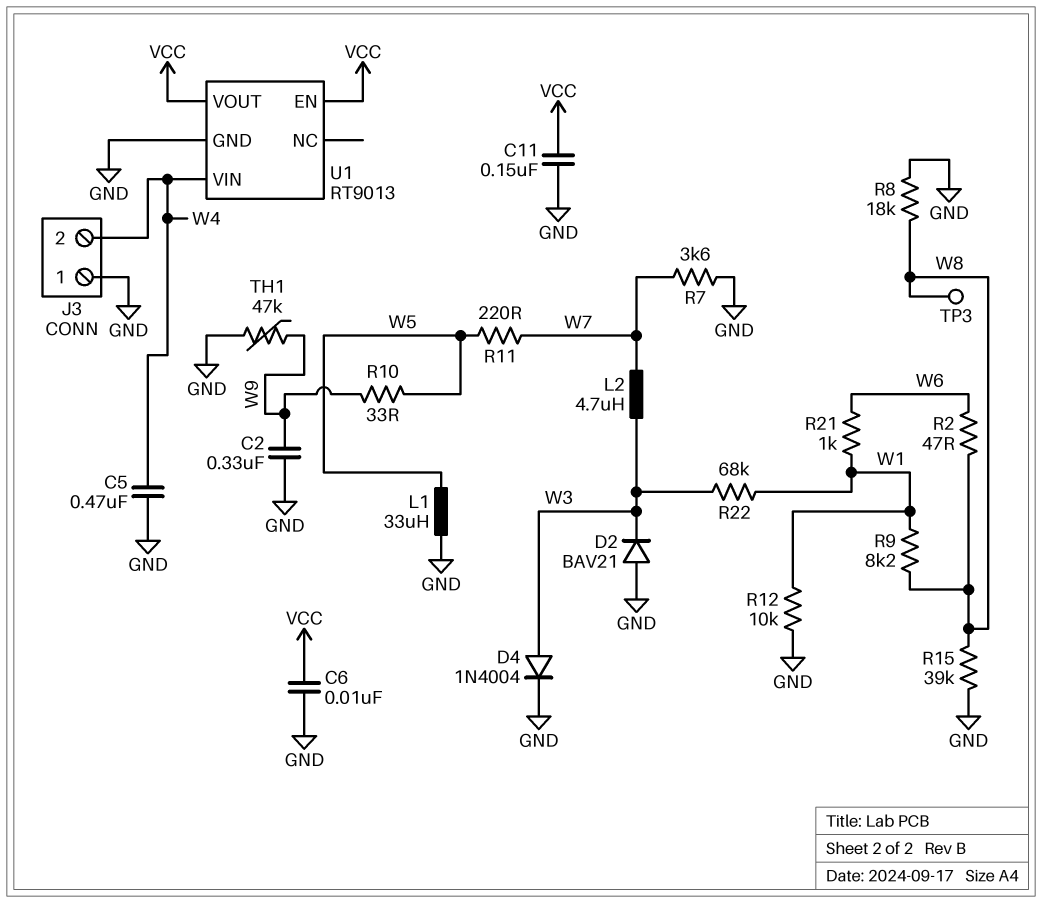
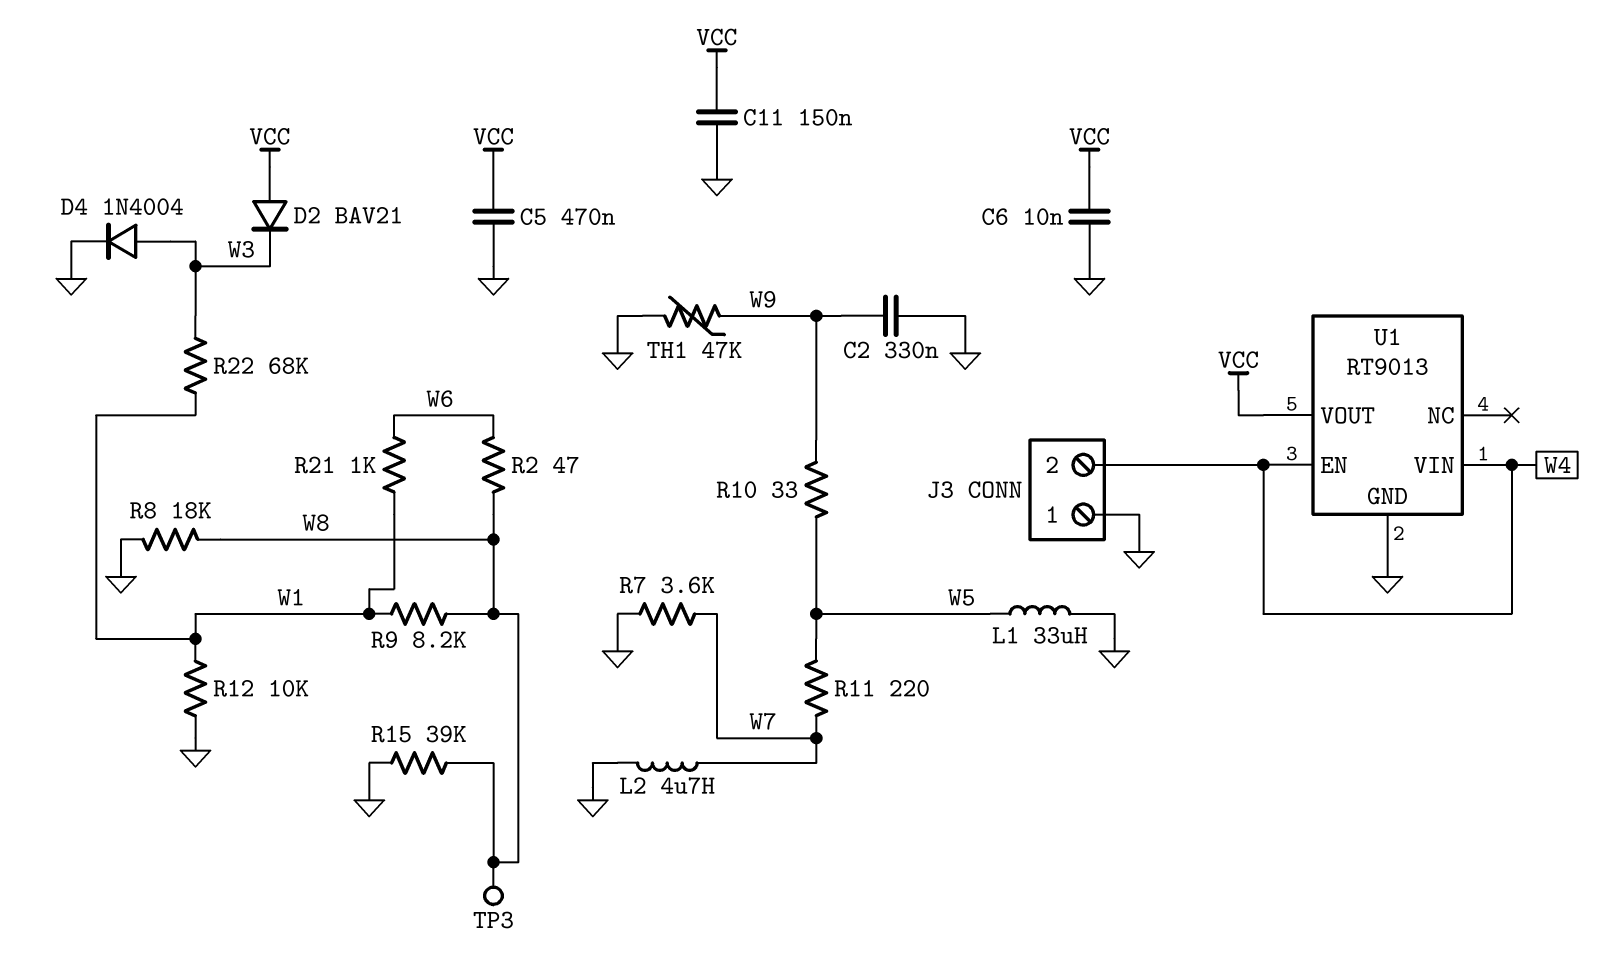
C5: 470nF (GND, W4) -> 470nF (GND, VCC)
D2: diode BAV21 (A GND, K W3) -> diode BAV21 (A VCC, K W3)
L2: 4.7uH (W3, W7) -> 4.7uH (GND, W7)
U1 pin EN: VCC -> W4

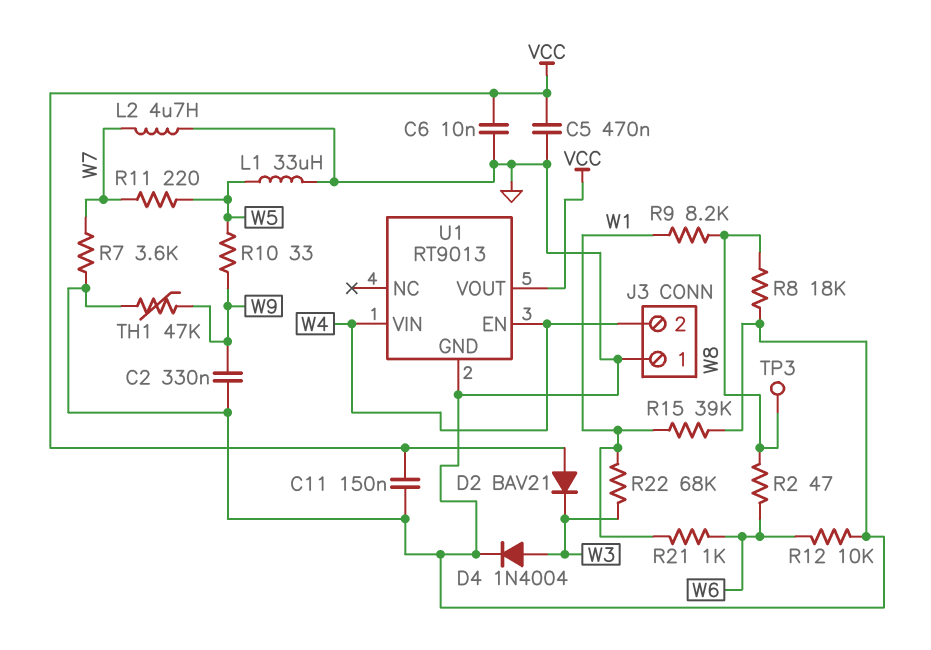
R12: 10k (GND, W1) -> 10k (GND, W6)
R15: 39k (GND, W8) -> 39k (GND, W1)

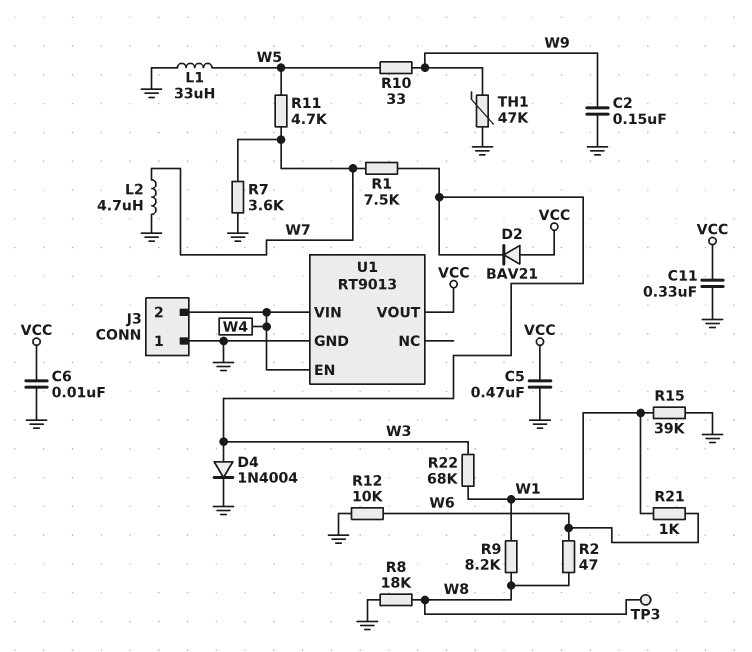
C2: 330nF (GND, W9) -> 150nF (GND, W9)
C11: 150nF (GND, VCC) -> 330nF (GND, VCC)
R1: none -> 7.5k (W3, W7)
R11: 220 (W5, W7) -> 4.7k (W5, W7)

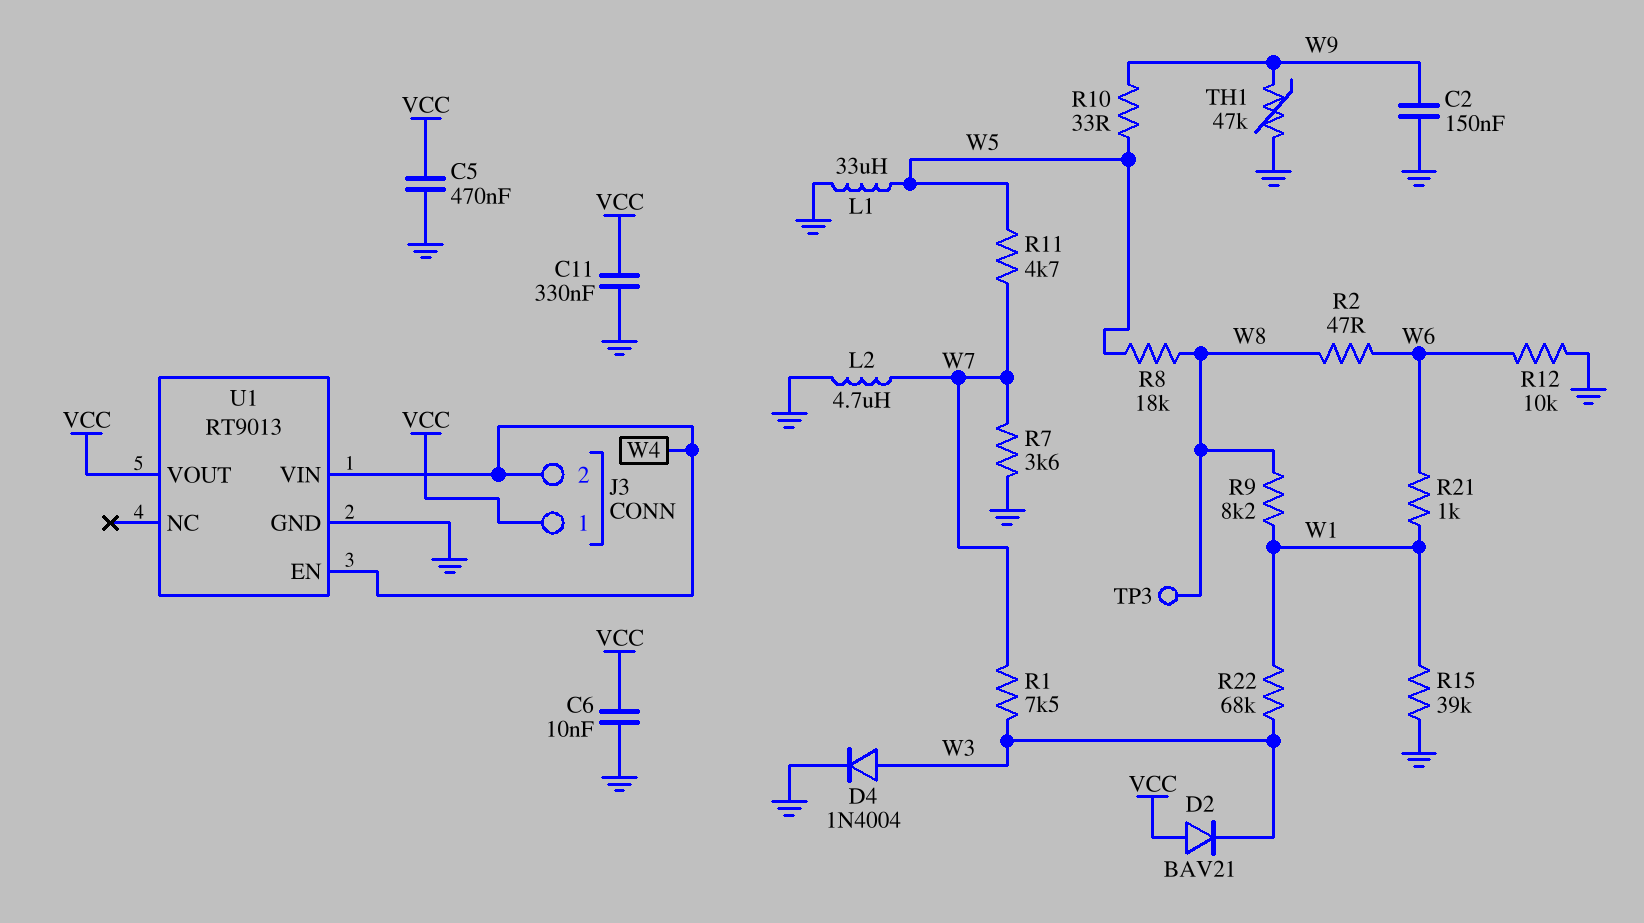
J3 pin 1: GND -> VCC
R8: 18k (GND, W8) -> 18k (W5, W8)

